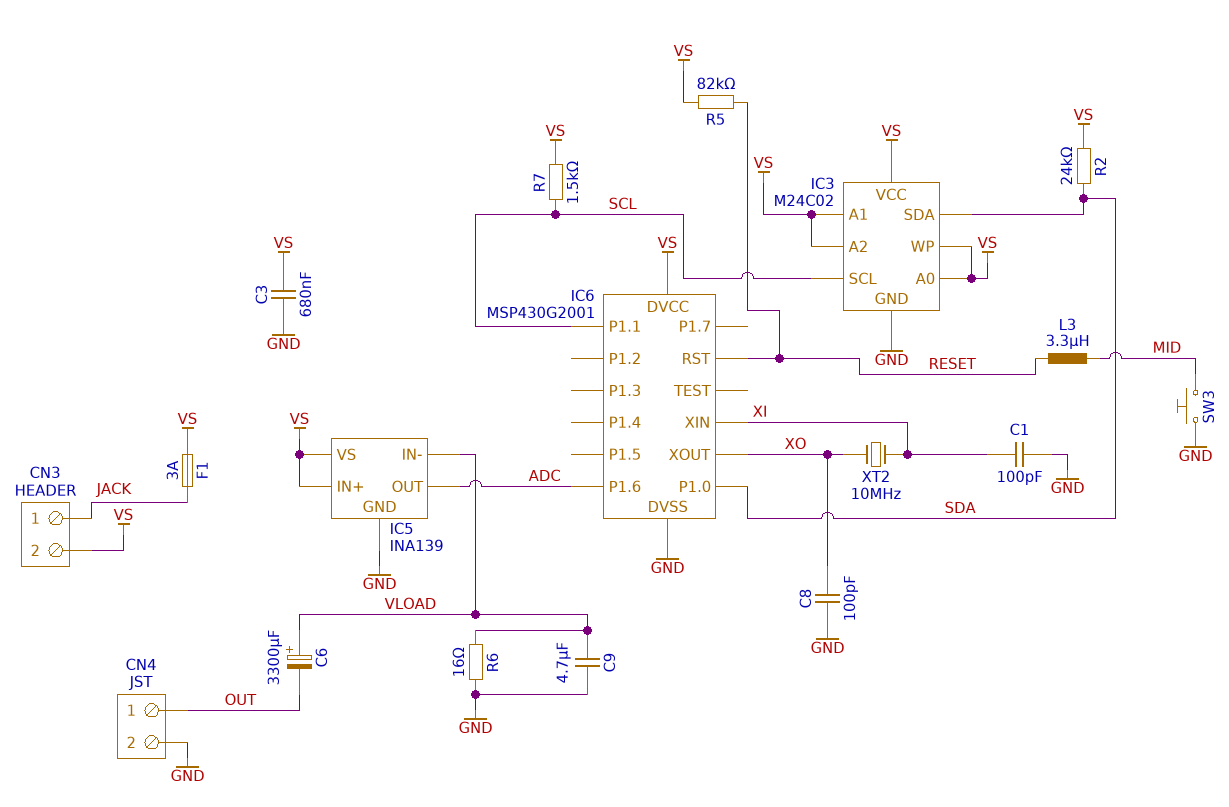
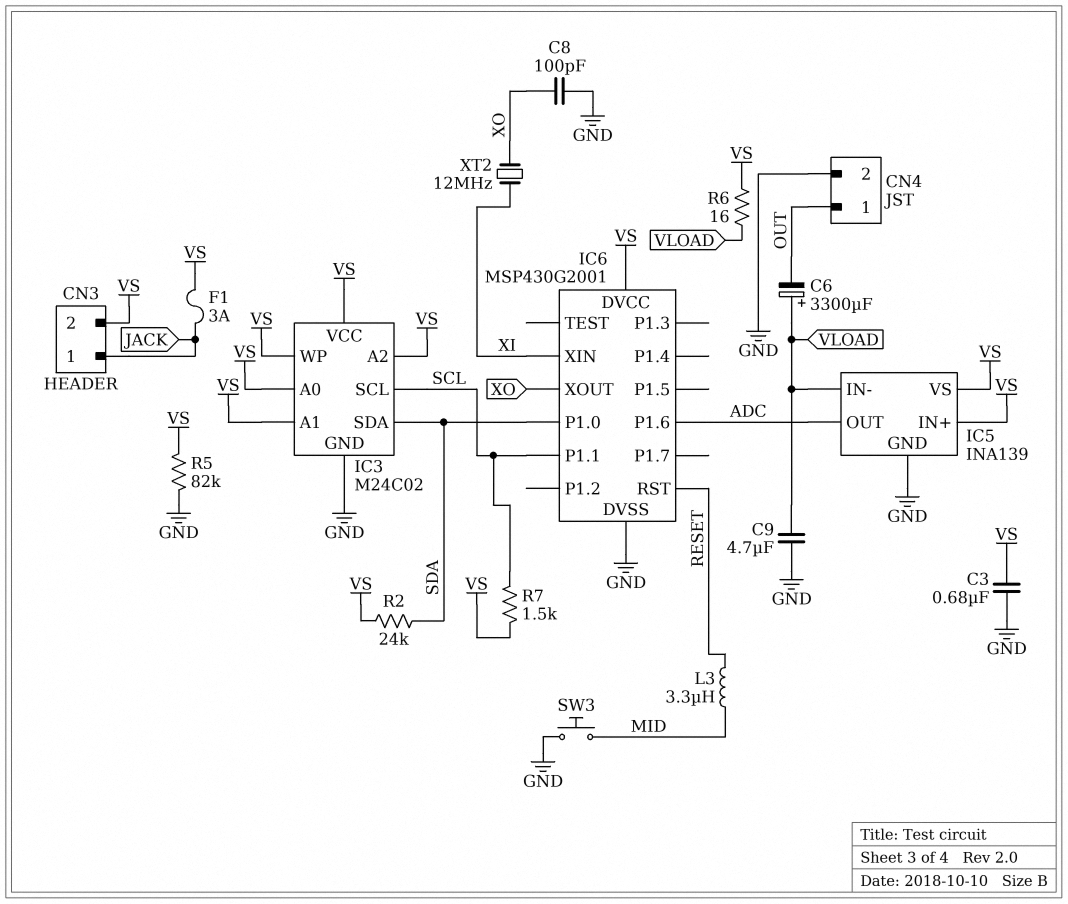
C1: 100pF (GND, XI) -> none
R5: 82k (RESET, VS) -> 82k (GND, VS)
R6: 16 (GND, VLOAD) -> 16 (VLOAD, VS)
XT2: 10MHz (XI, XO) -> 12MHz (XI, XO)

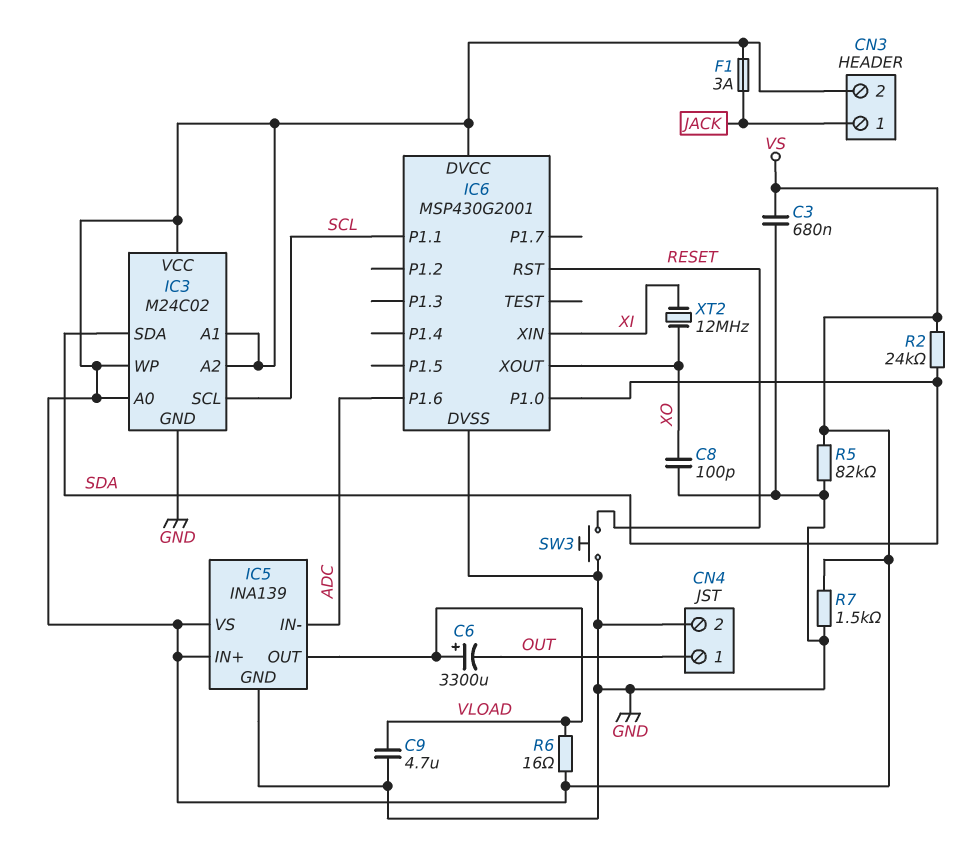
IC5 pin IN-: VLOAD -> ADC
IC5 pin OUT: ADC -> VLOAD
L3: 3.3uH (MID, RESET) -> none
R7: 1.5k (SCL, VS) -> 1.5k (GND, VS)
SW3: button (GND, MID) -> button (GND, RESET)

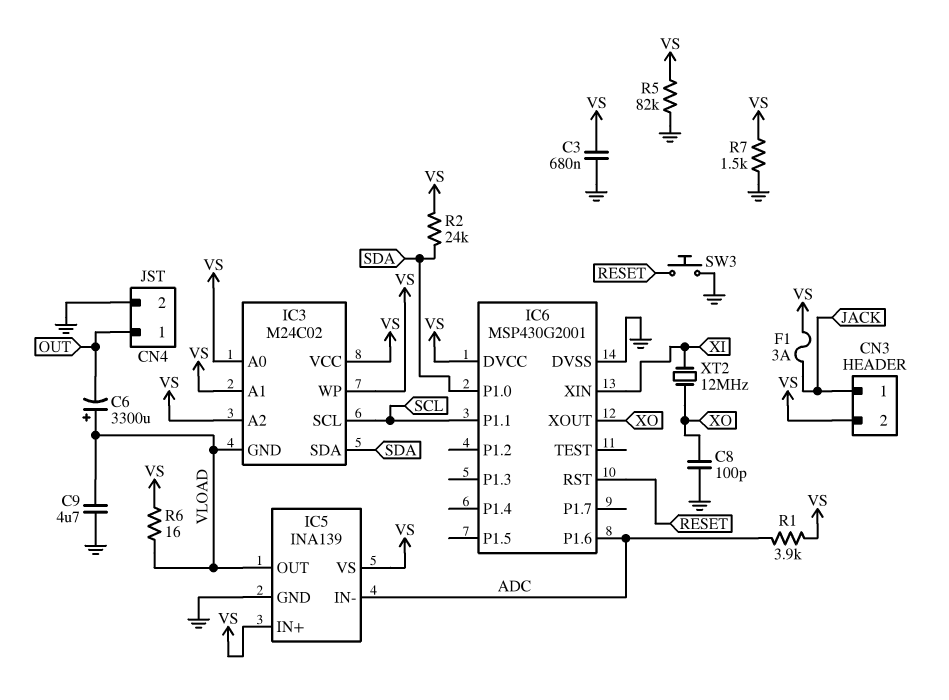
IC3 pin GND: GND -> VLOAD
R1: none -> 3.9k (ADC, VS)

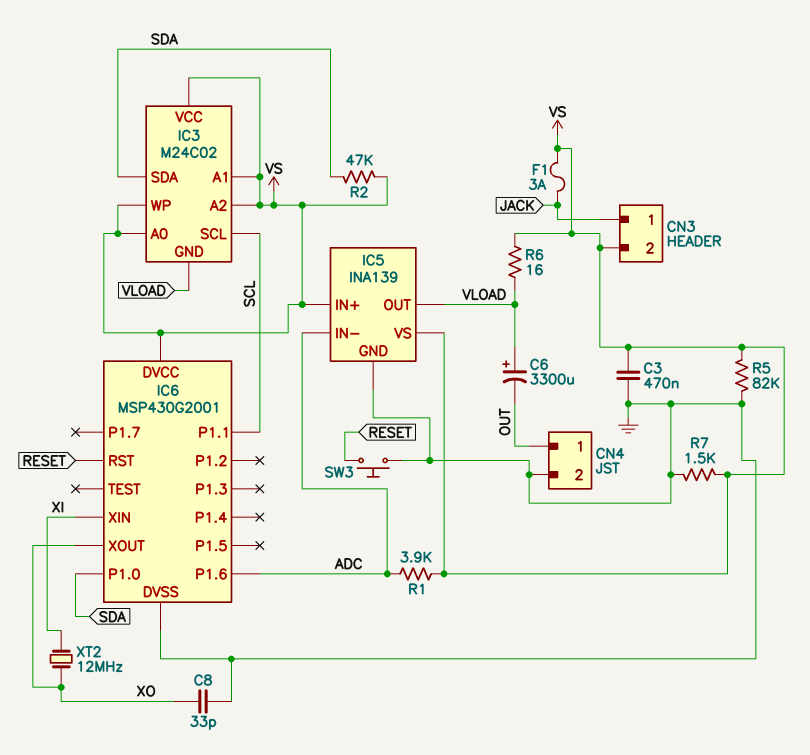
C3: 680nF (GND, VS) -> 470nF (GND, VS)
C8: 100pF (GND, XO) -> 33pF (GND, XO)
C9: 4.7uF (GND, VLOAD) -> none
R2: 24k (SDA, VS) -> 47k (SDA, VS)

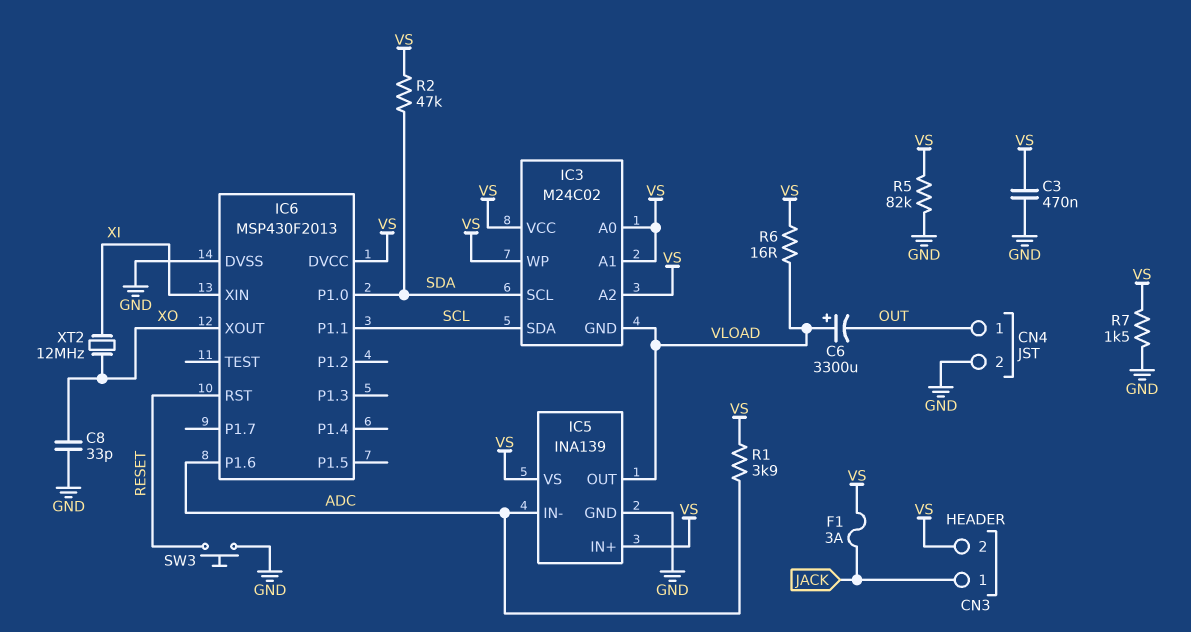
IC3 pin SCL: SCL -> SDA
IC3 pin SDA: SDA -> SCL
IC6: MSP430G2001 -> MSP430F2013

